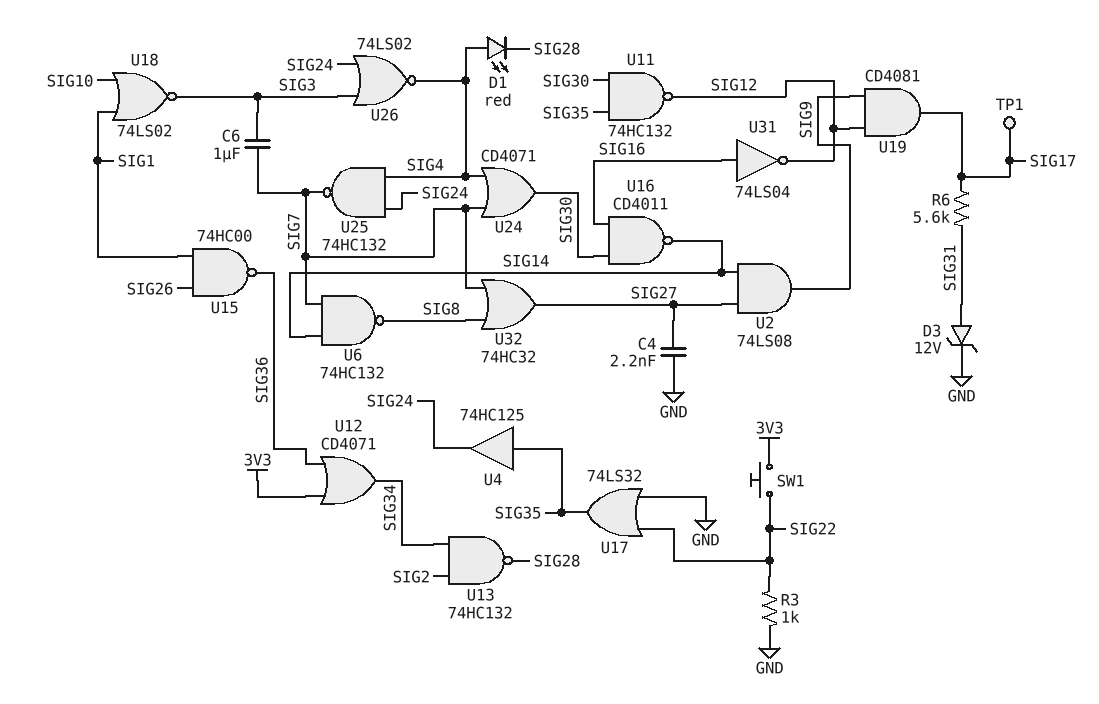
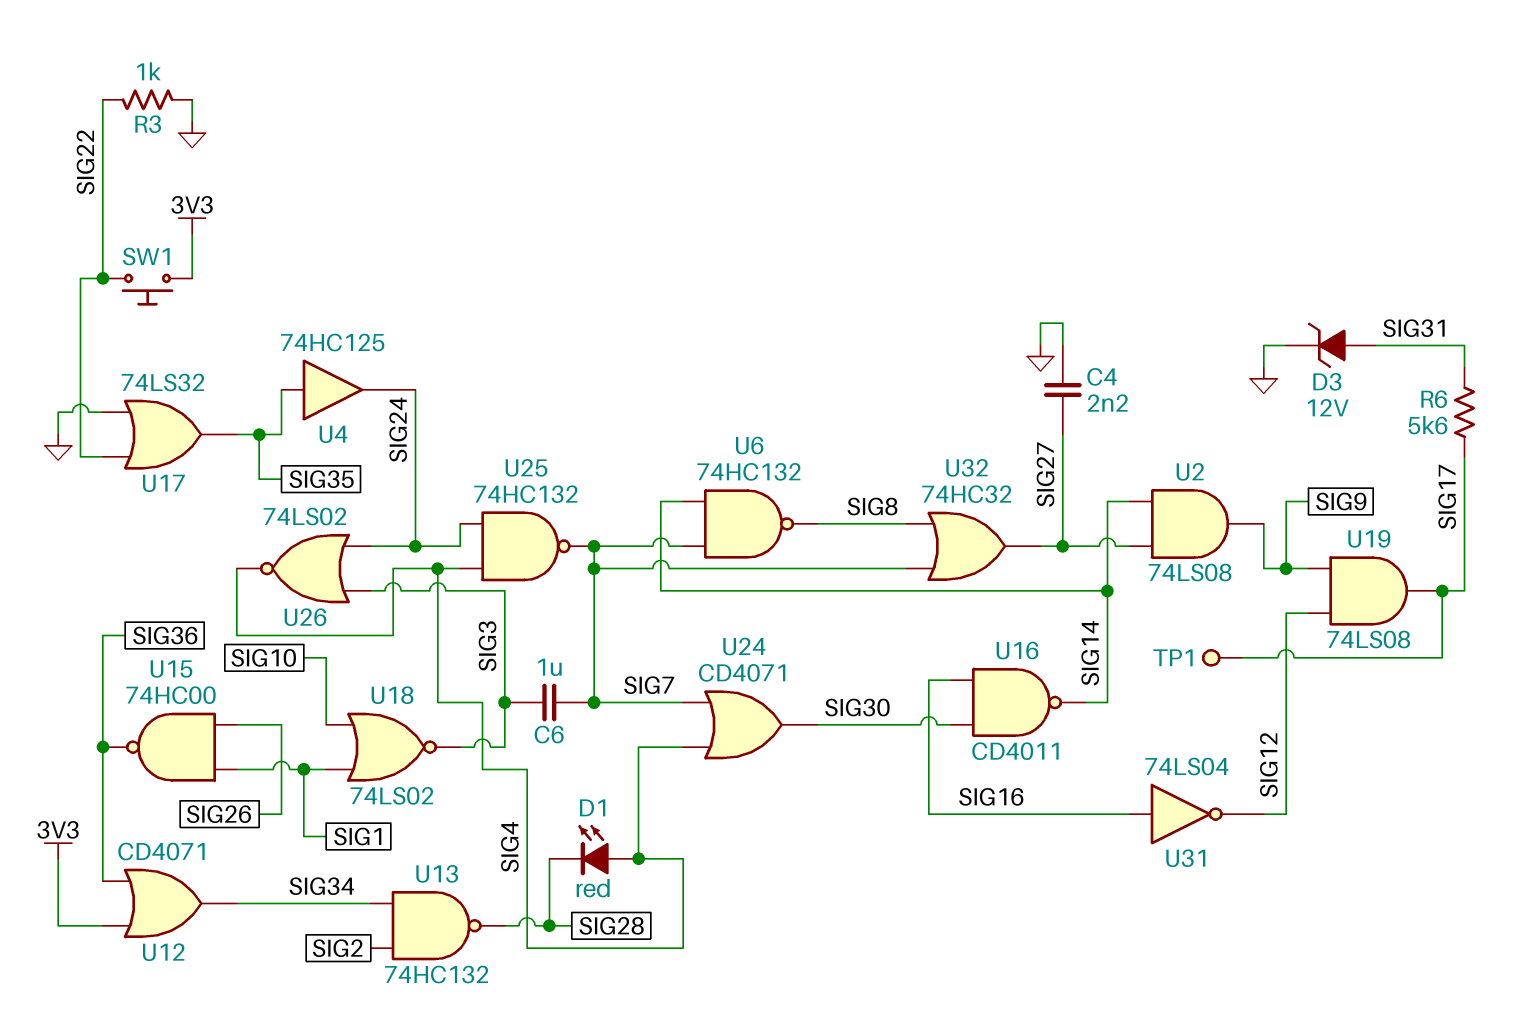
U11: NAND 74HC132 (in SIG30, in SIG35, out SIG12) -> none
U19: AND CD4081 (in SIG9, in SIG12, out SIG17) -> AND 74LS08 (in SIG9, in SIG12, out SIG17)

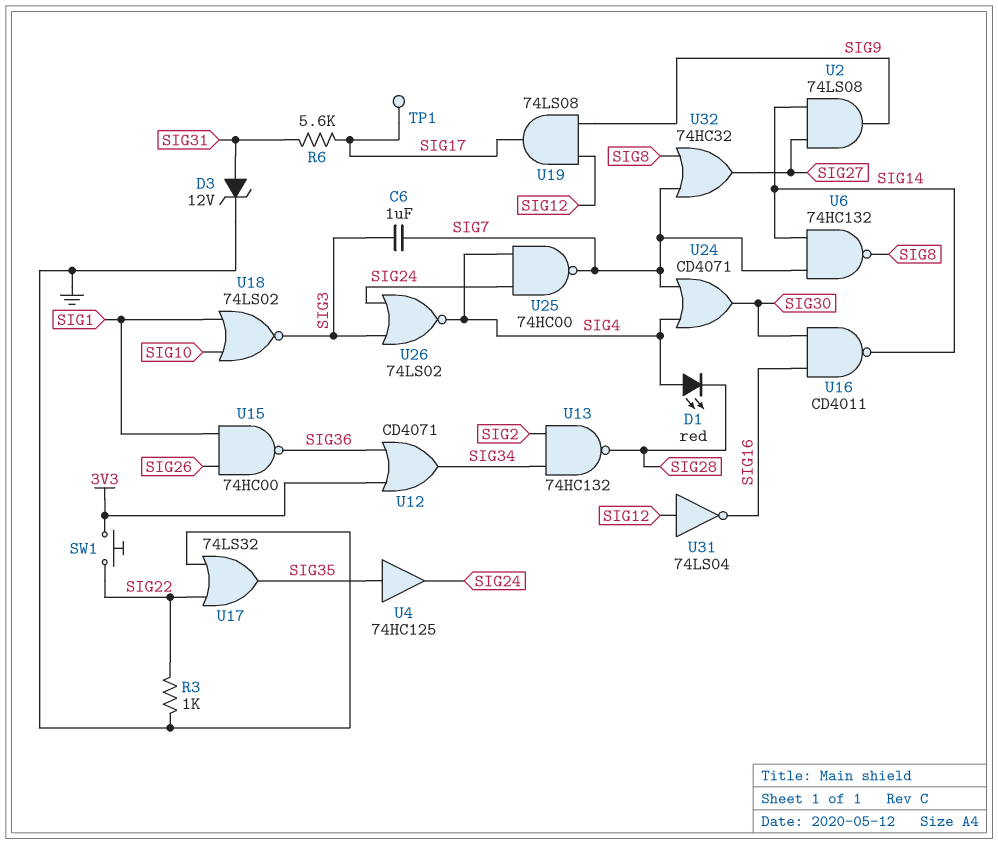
C4: 2.2nF (GND, SIG27) -> none
U25: NAND 74HC132 (in SIG4, in SIG24, out SIG7) -> NAND 74HC00 (in SIG4, in SIG24, out SIG7)
U31: NOT 74LS04 (in SIG16, out SIG12) -> NOT 74LS04 (in SIG12, out SIG16)

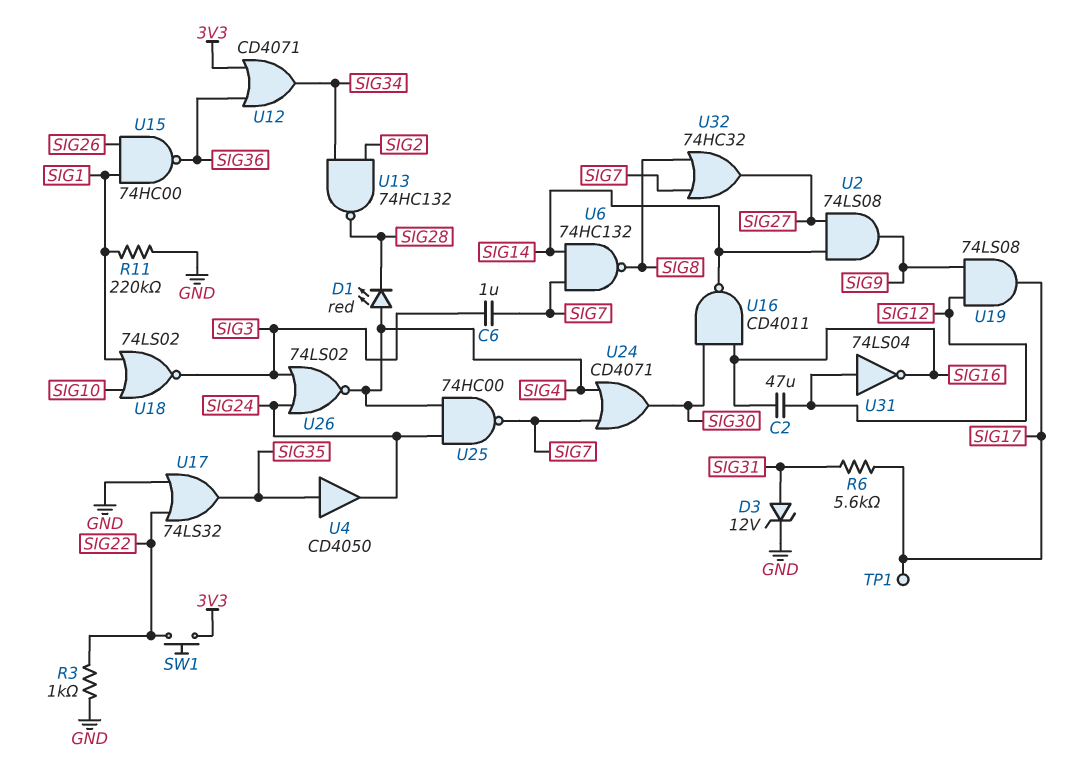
C2: none -> 47uF (SIG12, SIG16)
R11: none -> 220k (GND, SIG1)
U4: buffer 74HC125 (in SIG35, out SIG24) -> buffer CD4050 (in SIG35, out SIG24)

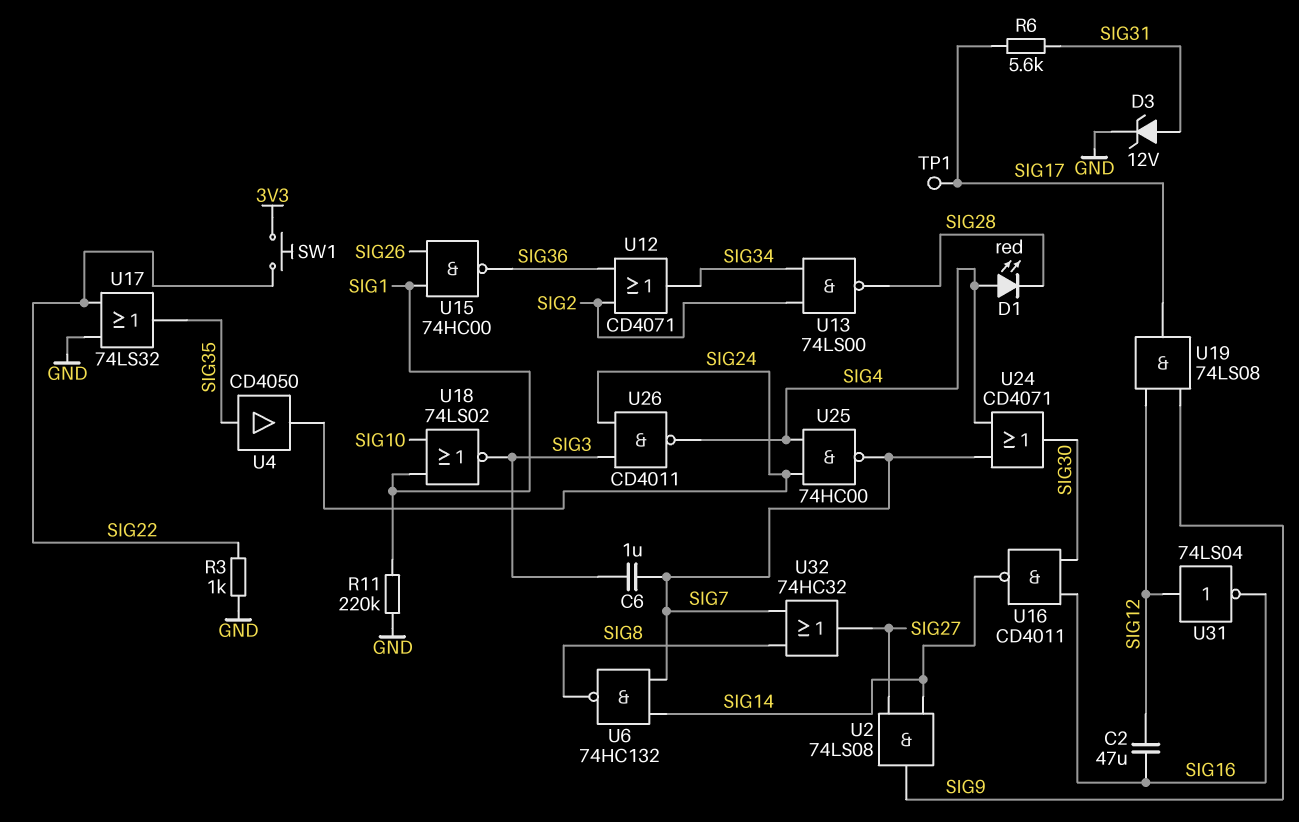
U12: OR CD4071 (in 3V3, in SIG36, out SIG34) -> OR CD4071 (in SIG2, in SIG36, out SIG34)
U13: NAND 74HC132 (in SIG2, in SIG34, out SIG28) -> NAND 74LS00 (in SIG2, in SIG34, out SIG28)
U26: NOR 74LS02 (in SIG3, in SIG24, out SIG4) -> NAND CD4011 (in SIG3, in SIG24, out SIG4)

